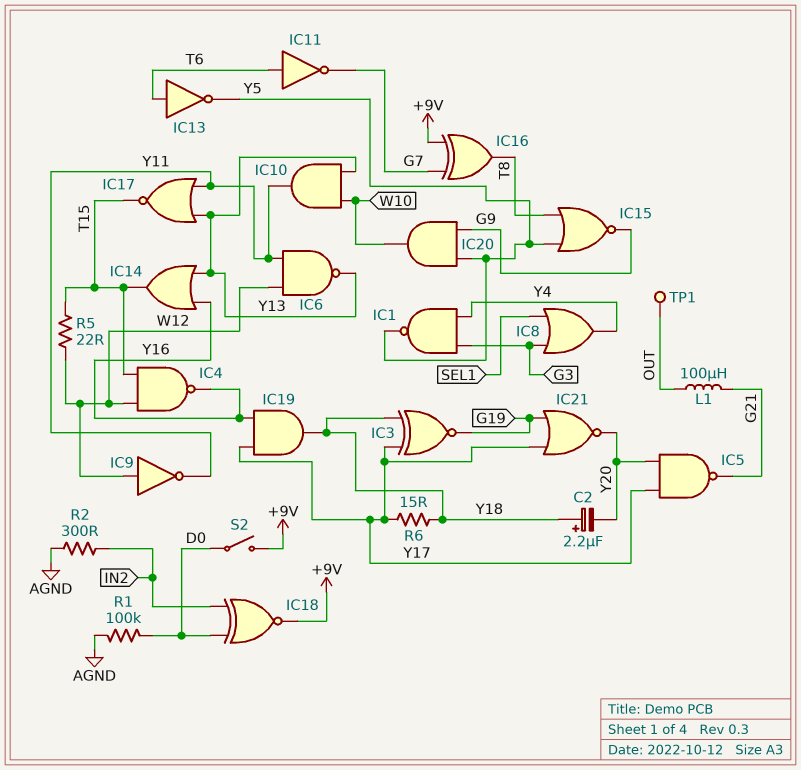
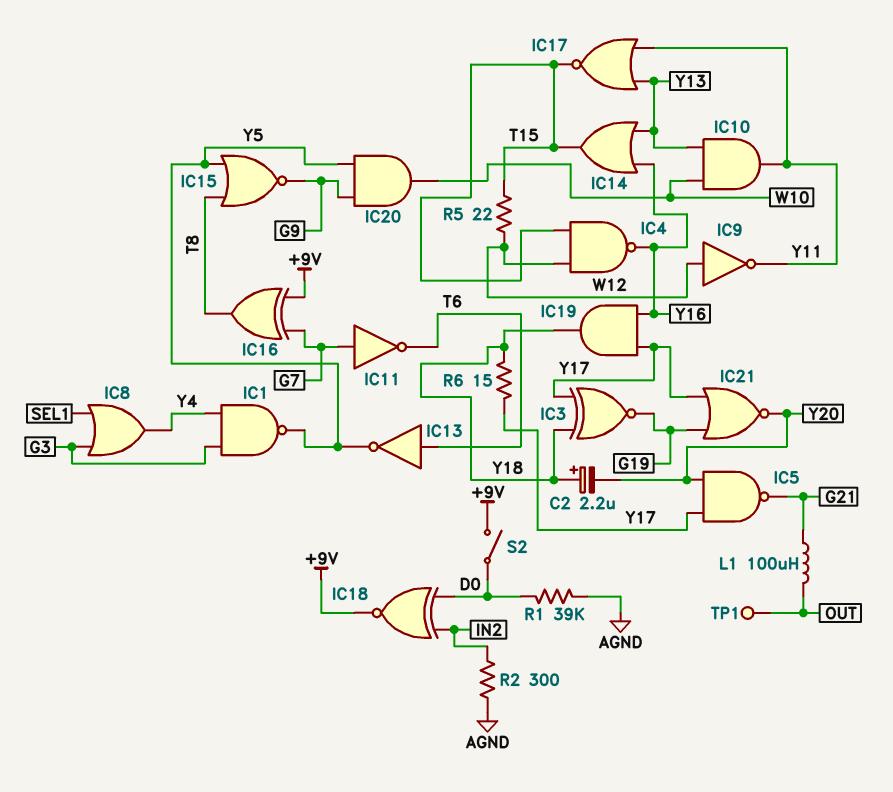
IC6: NAND (in W12, in Y11, out Y13) -> none
IC11: NOT (in T6, out G7) -> NOT (in G7, out T6)
R1: 100k (AGND, D0) -> 39k (AGND, D0)

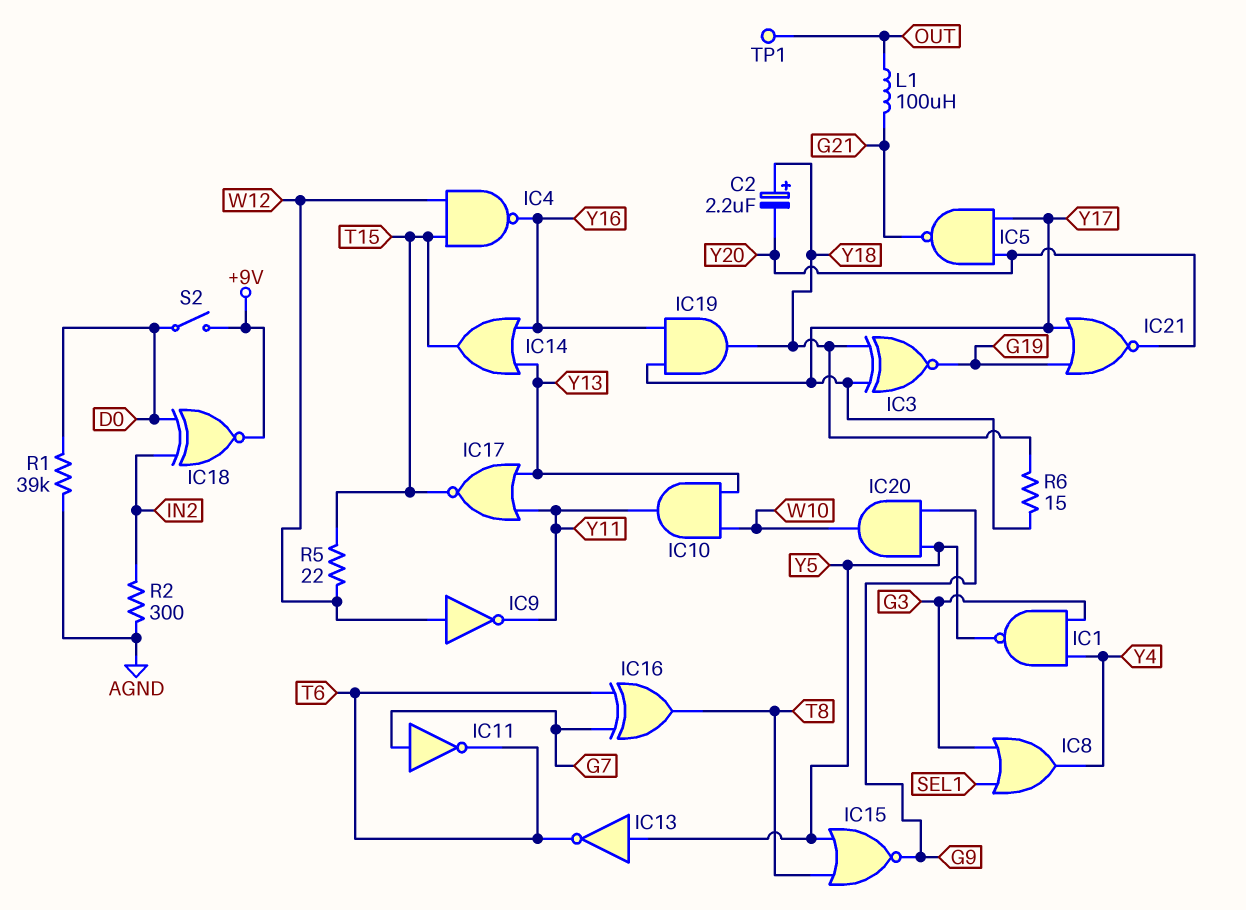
IC13: NOT (in T6, out Y5) -> NOT (in Y5, out T6)
IC16: XOR (in +9V, in G7, out T8) -> XOR (in G7, in T6, out T8)

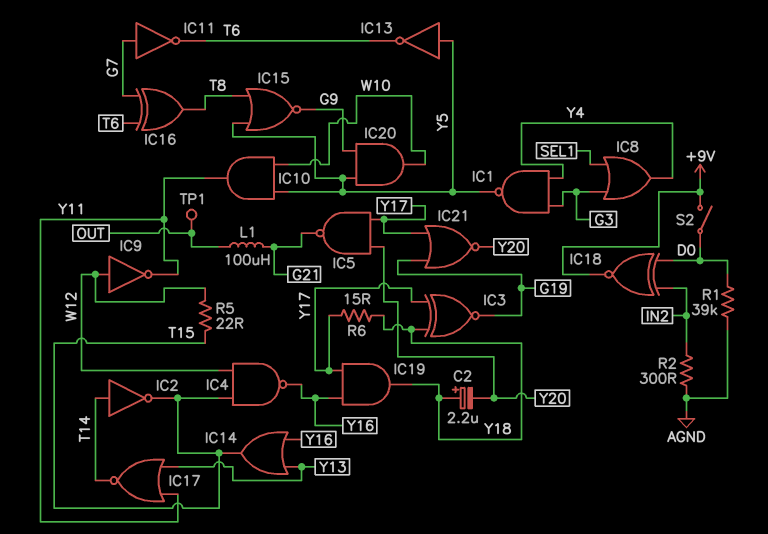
IC2: none -> NOT (in T14, out T15)
IC10: AND (in W10, in Y13, out Y11) -> AND (in W10, in Y5, out Y11)
IC17: NOR (in Y11, in Y13, out T15) -> NOR (in Y11, in Y13, out T14)

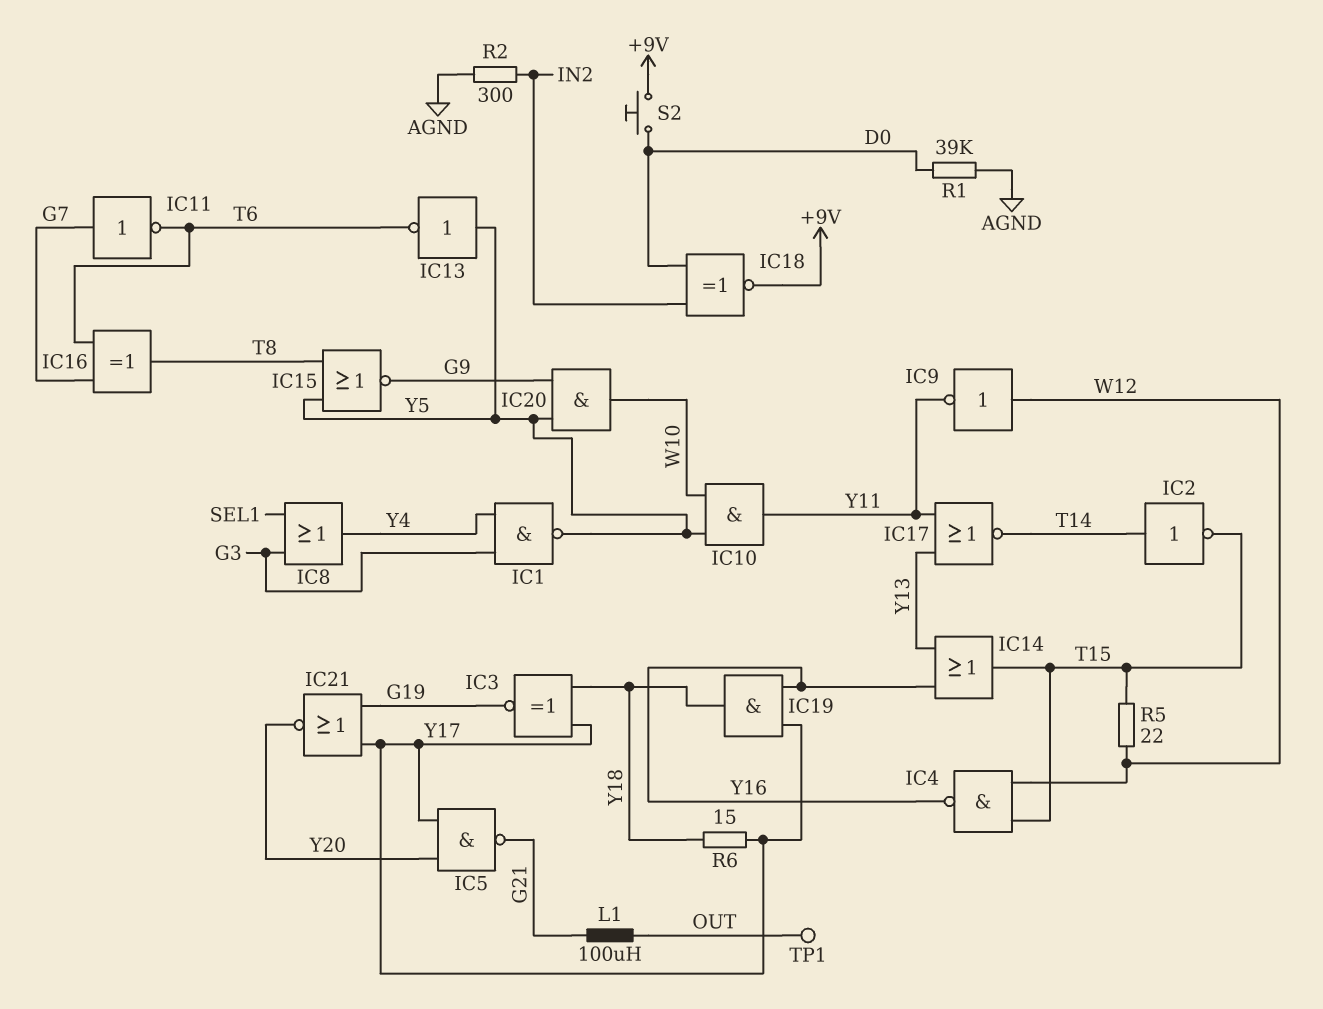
C2: 2.2uF (plus Y18, minus Y20) -> none
S2: switch (+9V, D0) -> button (+9V, D0)

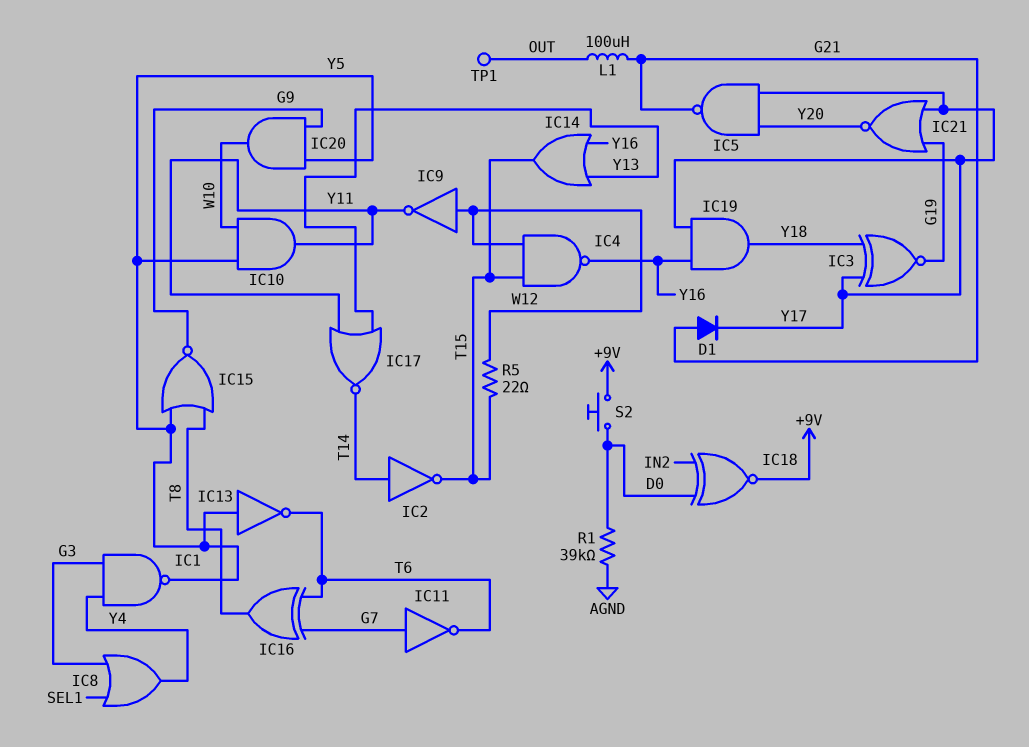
D1: none -> diode (A G21, K Y17)
R2: 300 (AGND, IN2) -> none
R6: 15 (Y17, Y18) -> none

